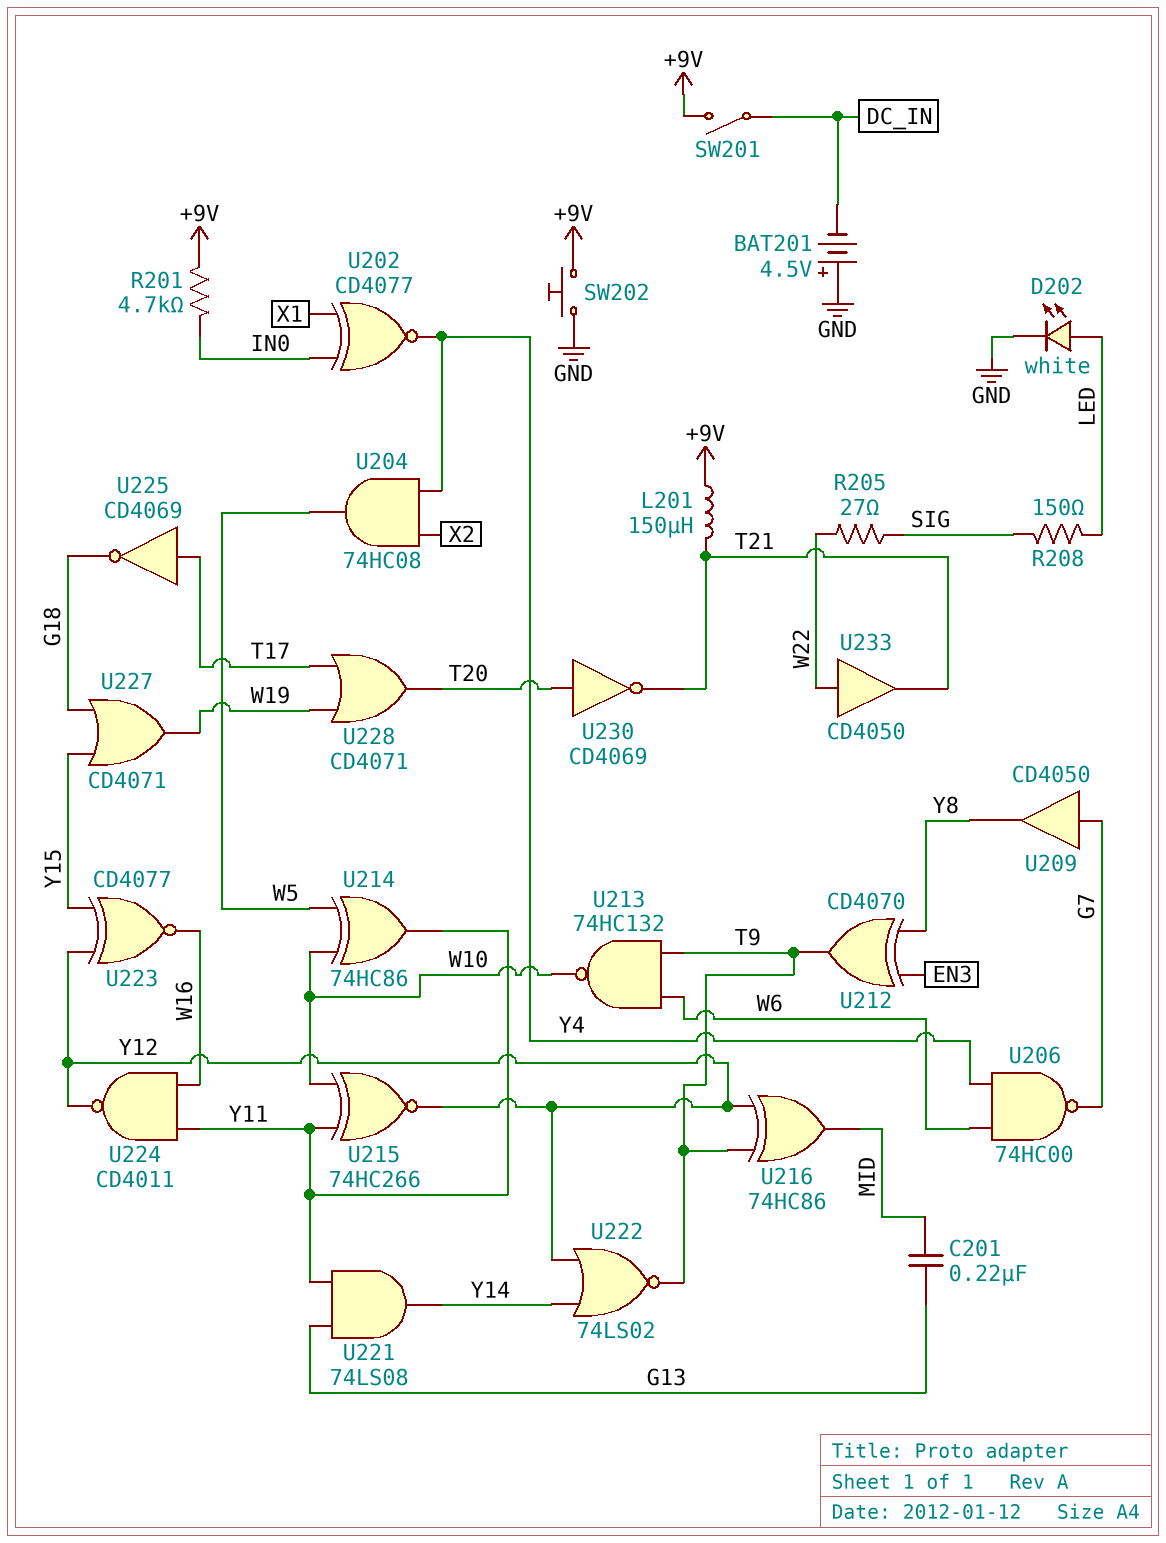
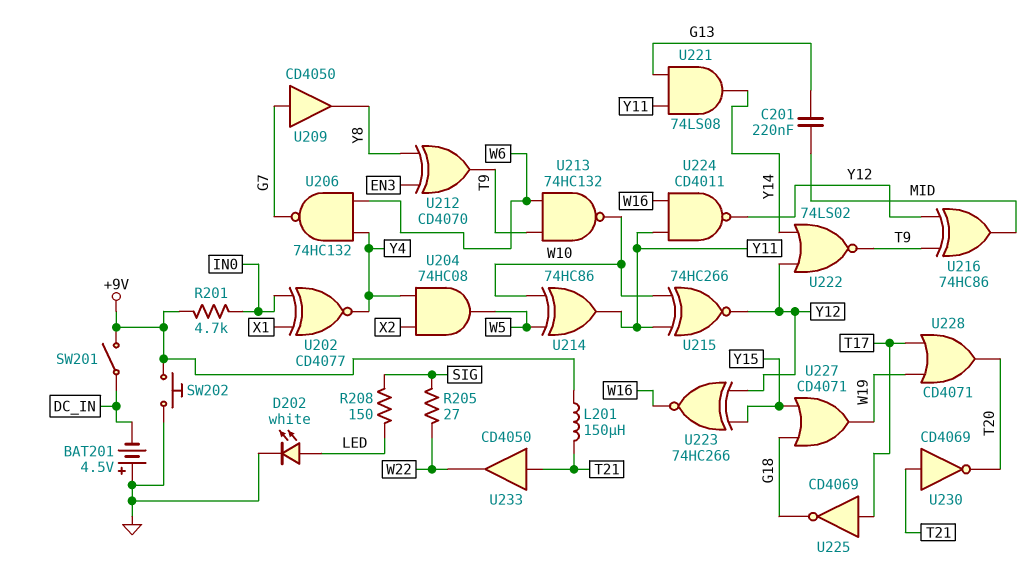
U206: NAND 74HC00 (in W6, in Y4, out G7) -> NAND 74HC132 (in W6, in Y4, out G7)
U223: XNOR CD4077 (in Y12, in Y15, out W16) -> XNOR 74HC266 (in Y12, in Y15, out W16)
U230: NOT CD4069 (in T20, out T21) -> NOT CD4069 (in T21, out T20)
U233: buffer CD4050 (in W22, out T21) -> buffer CD4050 (in T21, out W22)

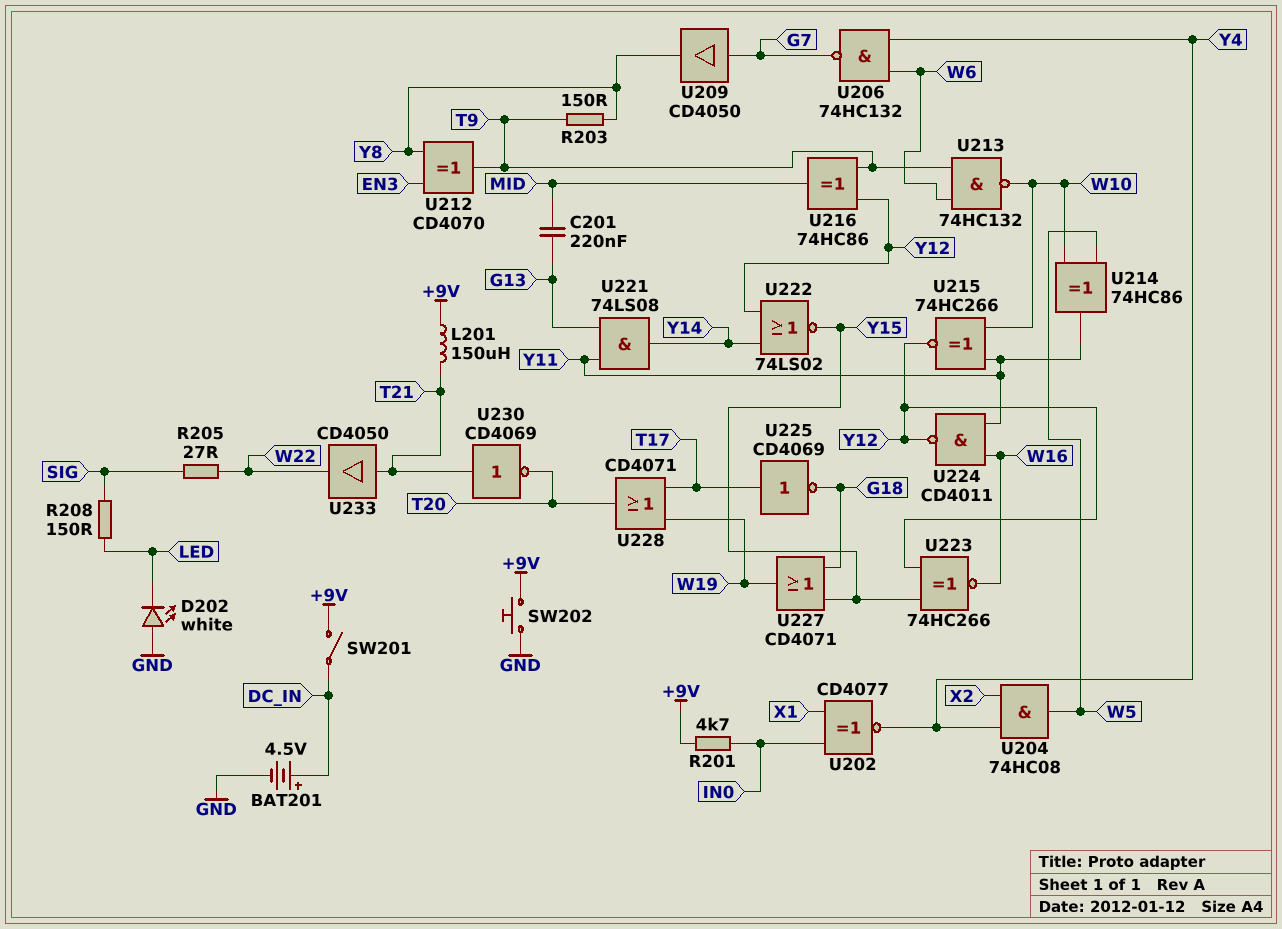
BAT201: 4.5V (plus GND, minus DC_IN) -> 4.5V (plus DC_IN, minus GND)
D202: LED white (A LED, K GND) -> LED white (A GND, K LED)
R203: none -> 150 (T9, Y8)
U222: NOR 74LS02 (in Y12, in Y14, out T9) -> NOR 74LS02 (in Y12, in Y14, out Y15)

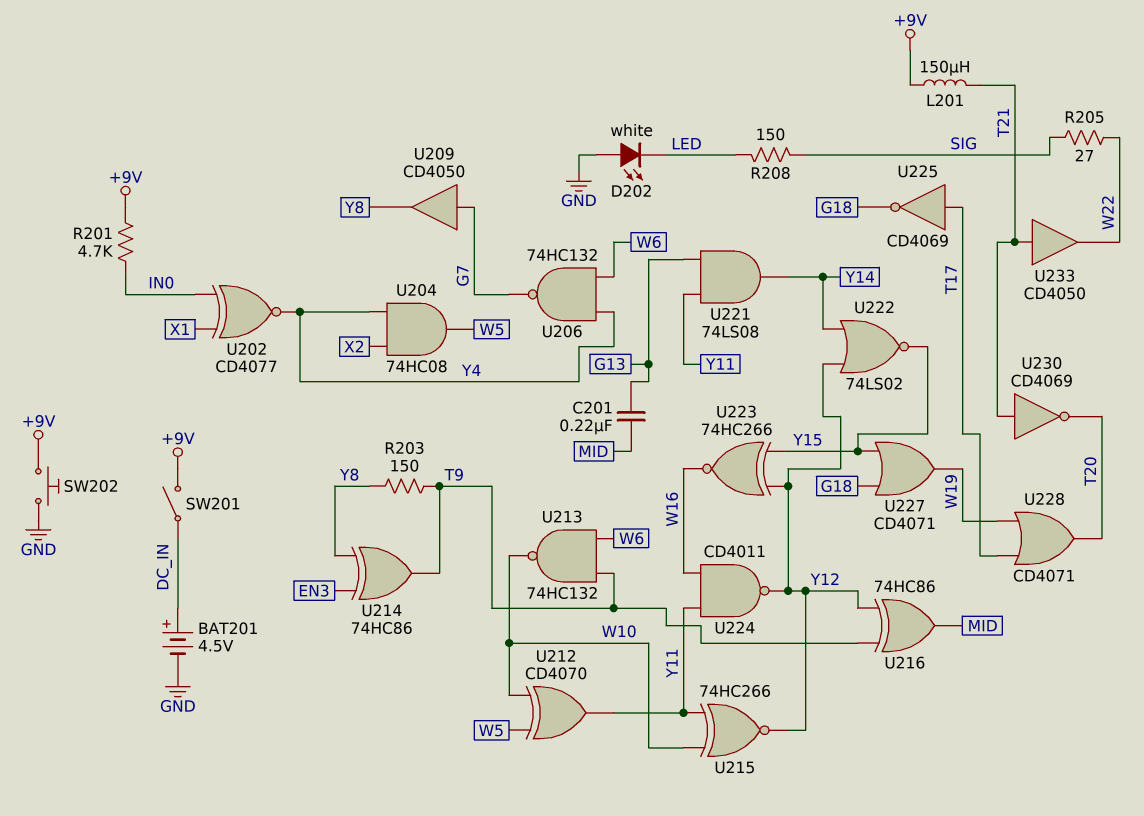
U212: XOR CD4070 (in EN3, in Y8, out T9) -> XOR CD4070 (in W5, in W10, out Y11)
U214: XOR 74HC86 (in W5, in W10, out Y11) -> XOR 74HC86 (in EN3, in Y8, out T9)

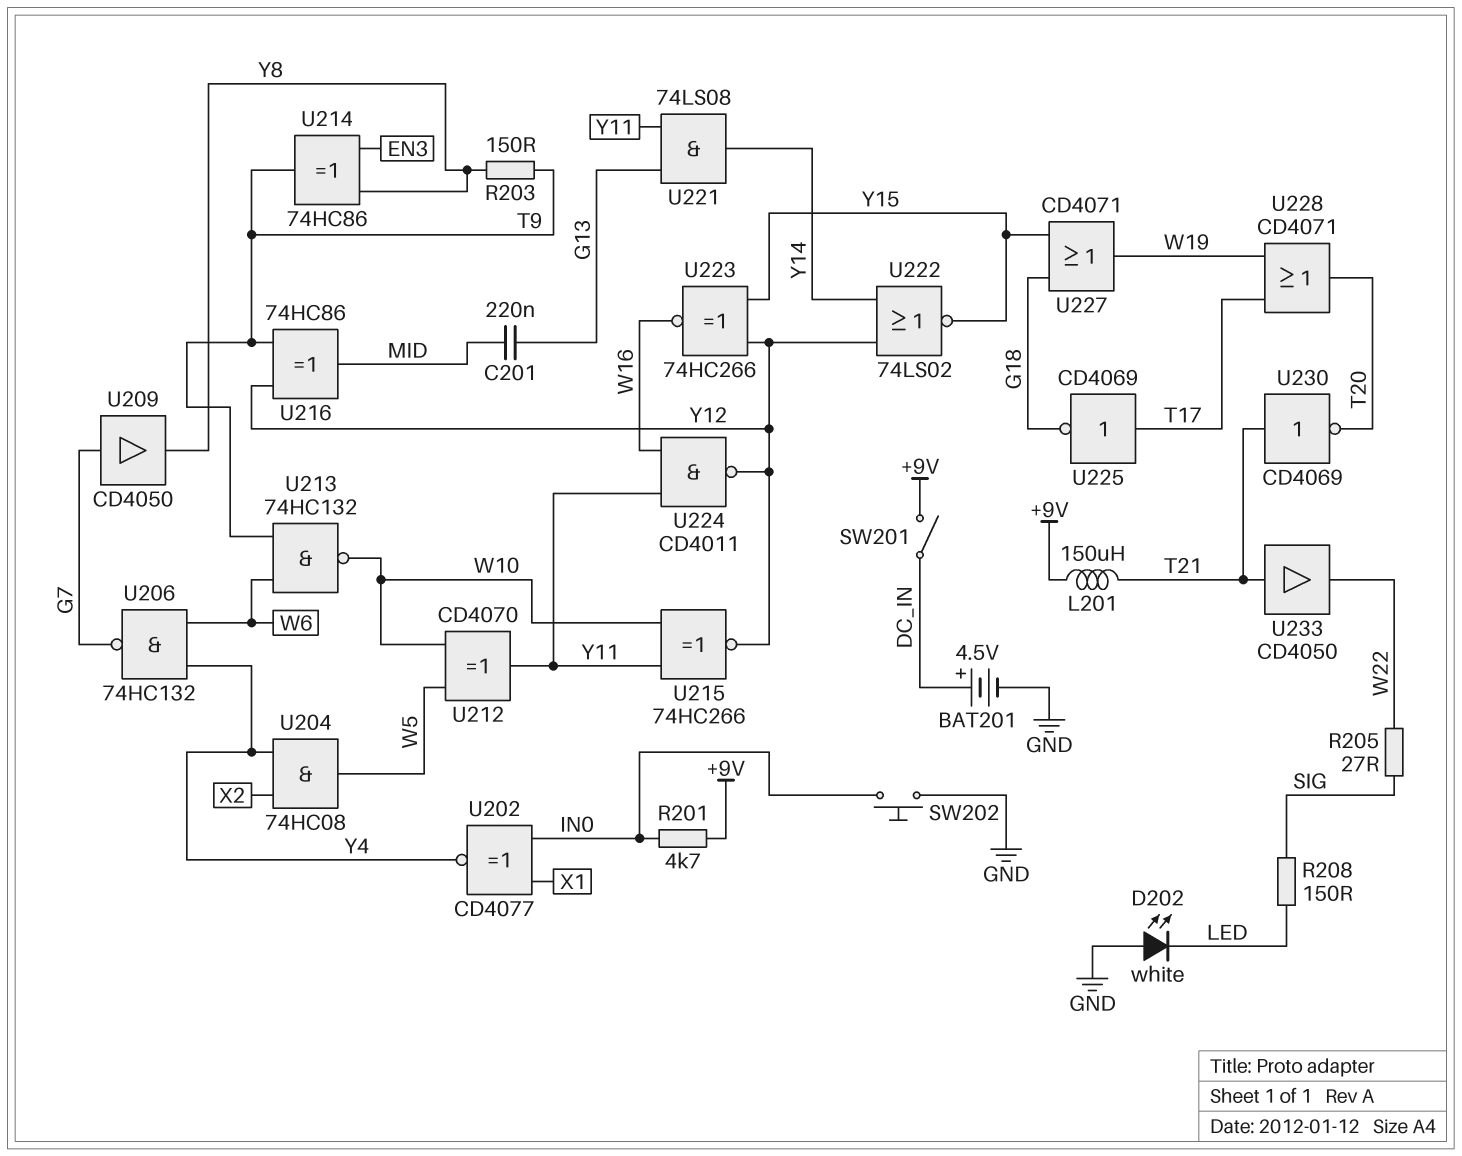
SW202: button (+9V, GND) -> button (GND, IN0)

